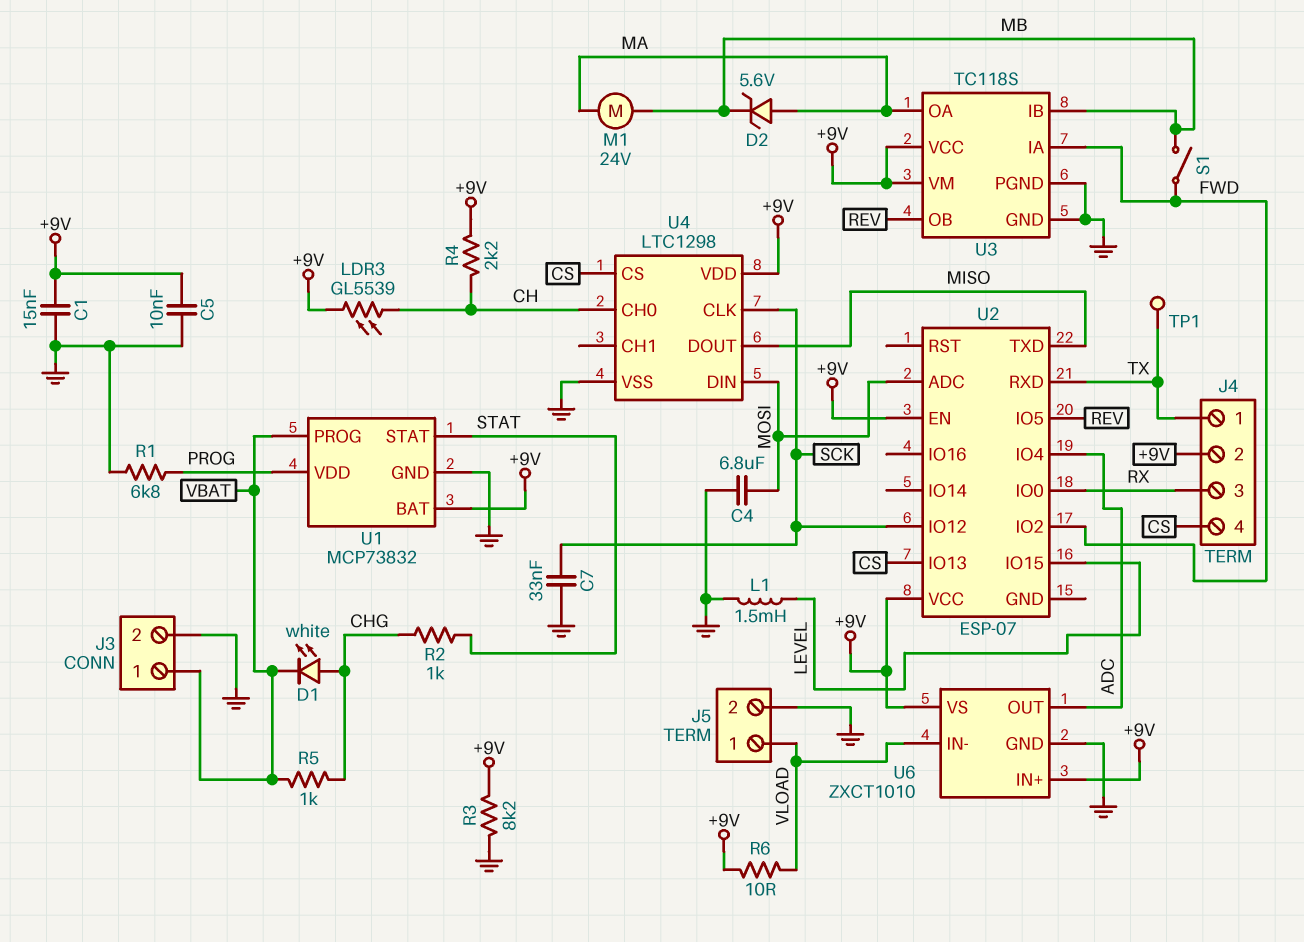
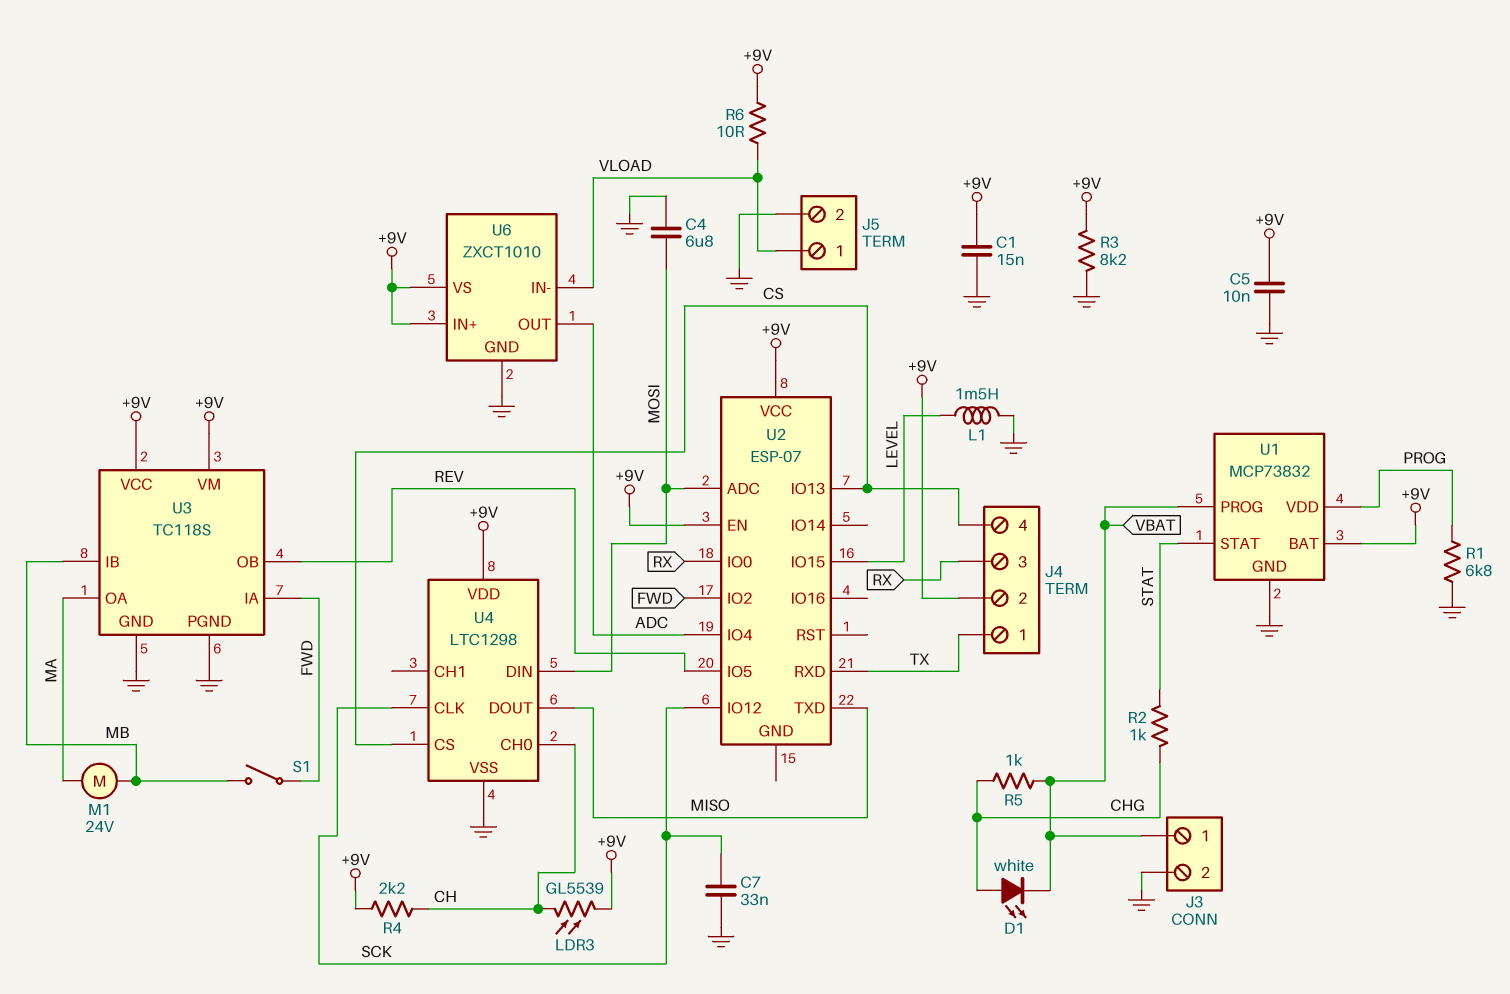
D2: zener 5.6V (A MA, K MB) -> none
TP1: test point (TX) -> none

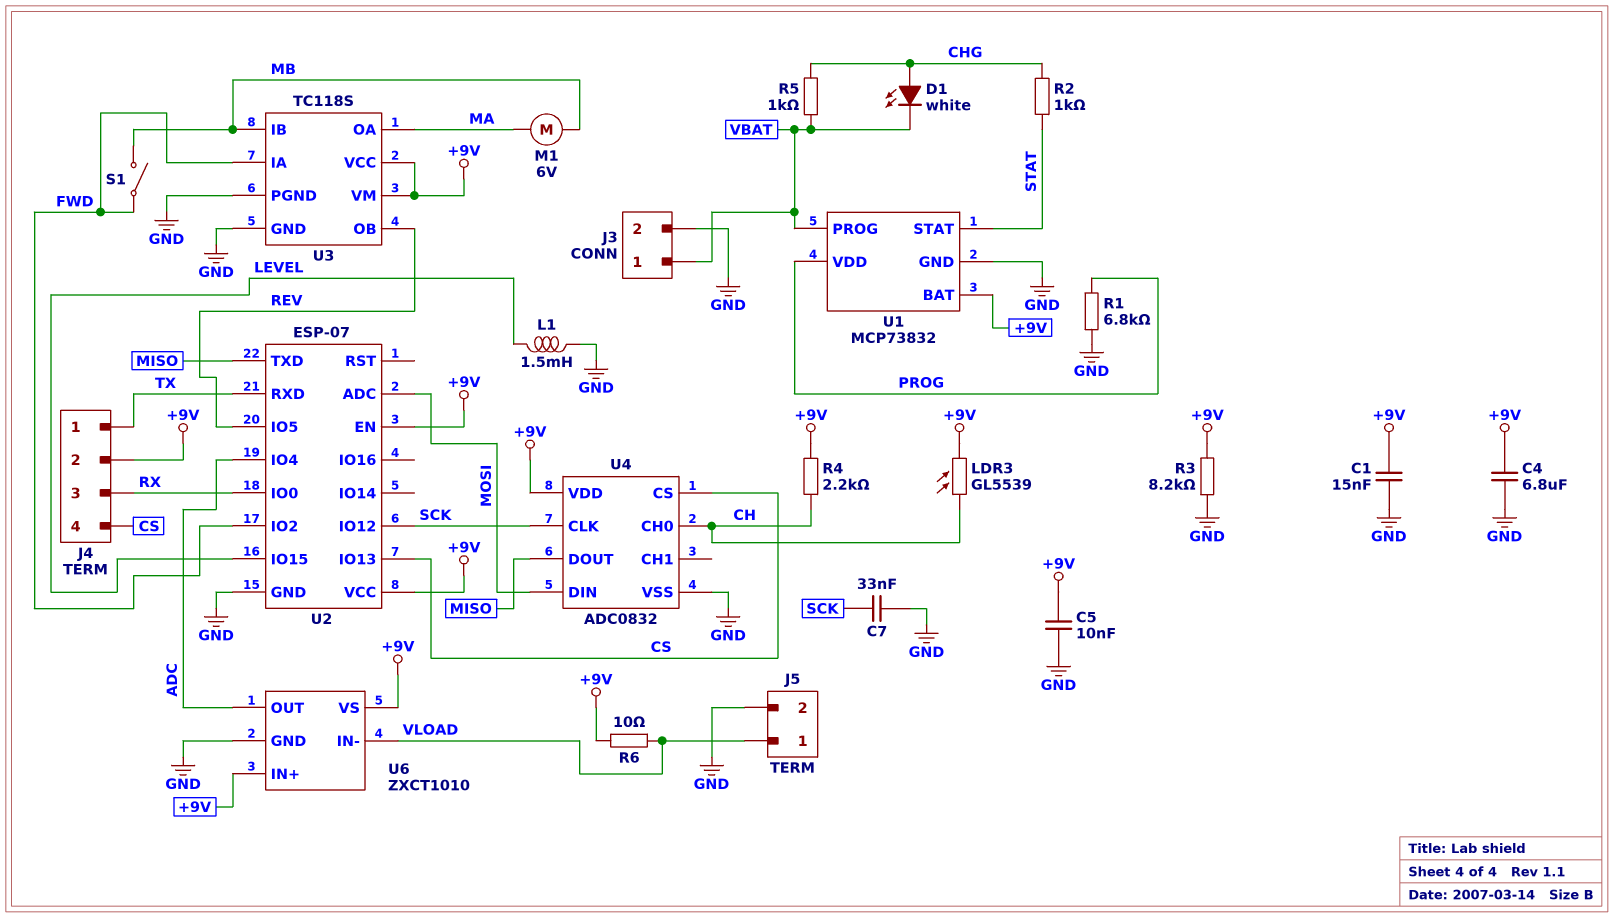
C4: 6.8uF (GND, MOSI) -> 6.8uF (+9V, GND)
M1: motor 24V (MA, MB) -> motor 6V (MA, MB)
U2 pin GND: none -> GND
U4: LTC1298 -> ADC0832

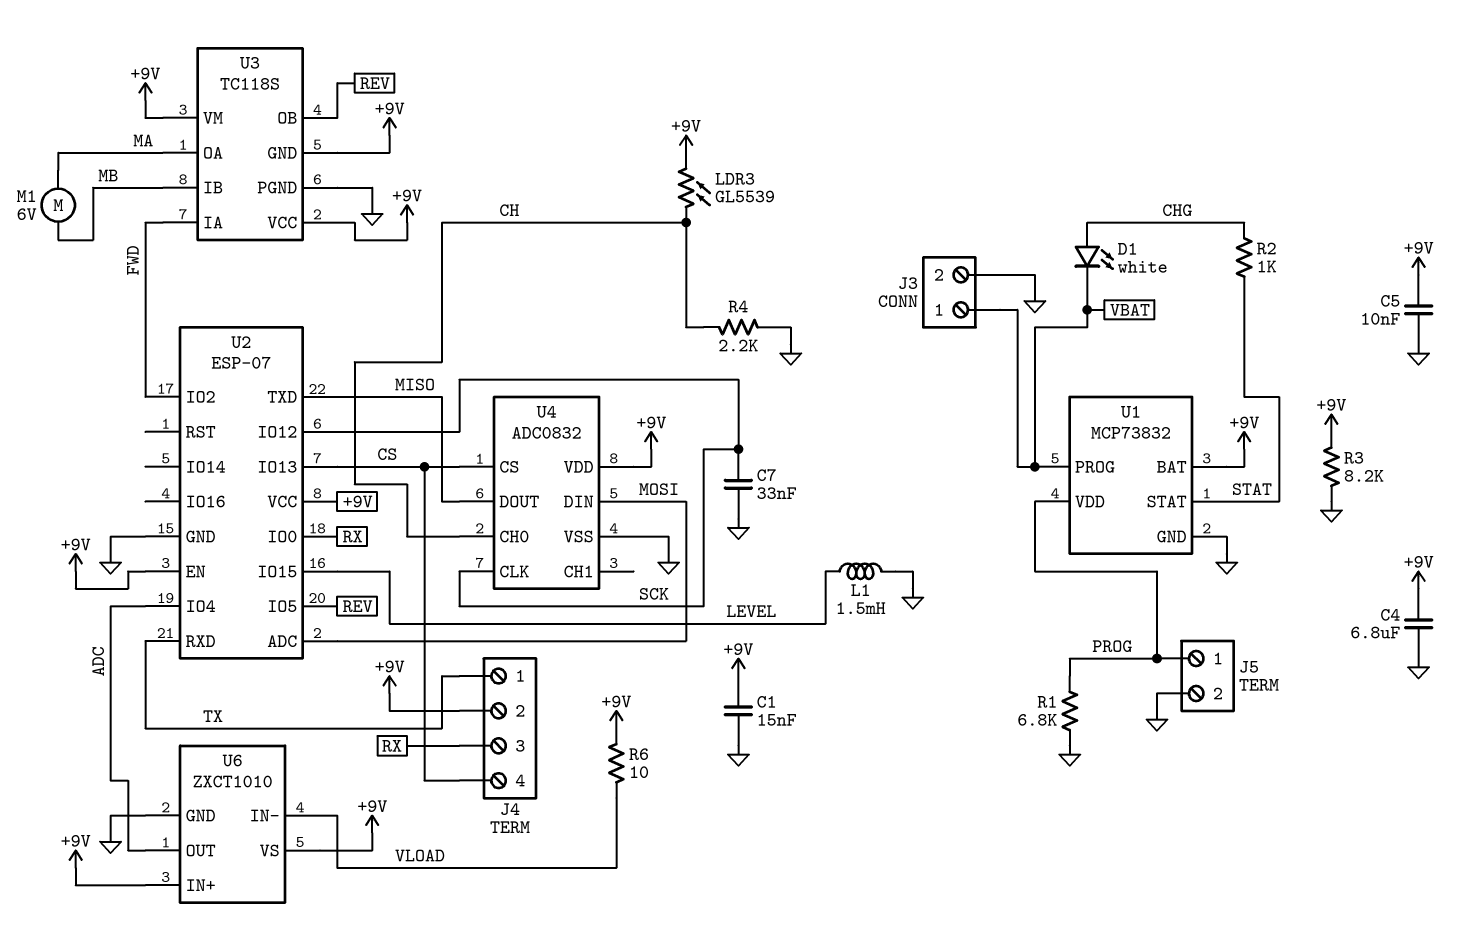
J5 pin 1: VLOAD -> PROG
R4: 2.2k (+9V, CH) -> 2.2k (CH, GND)
R5: 1k (CHG, VBAT) -> none
S1: switch (FWD, MB) -> none
U3 pin GND: GND -> +9V

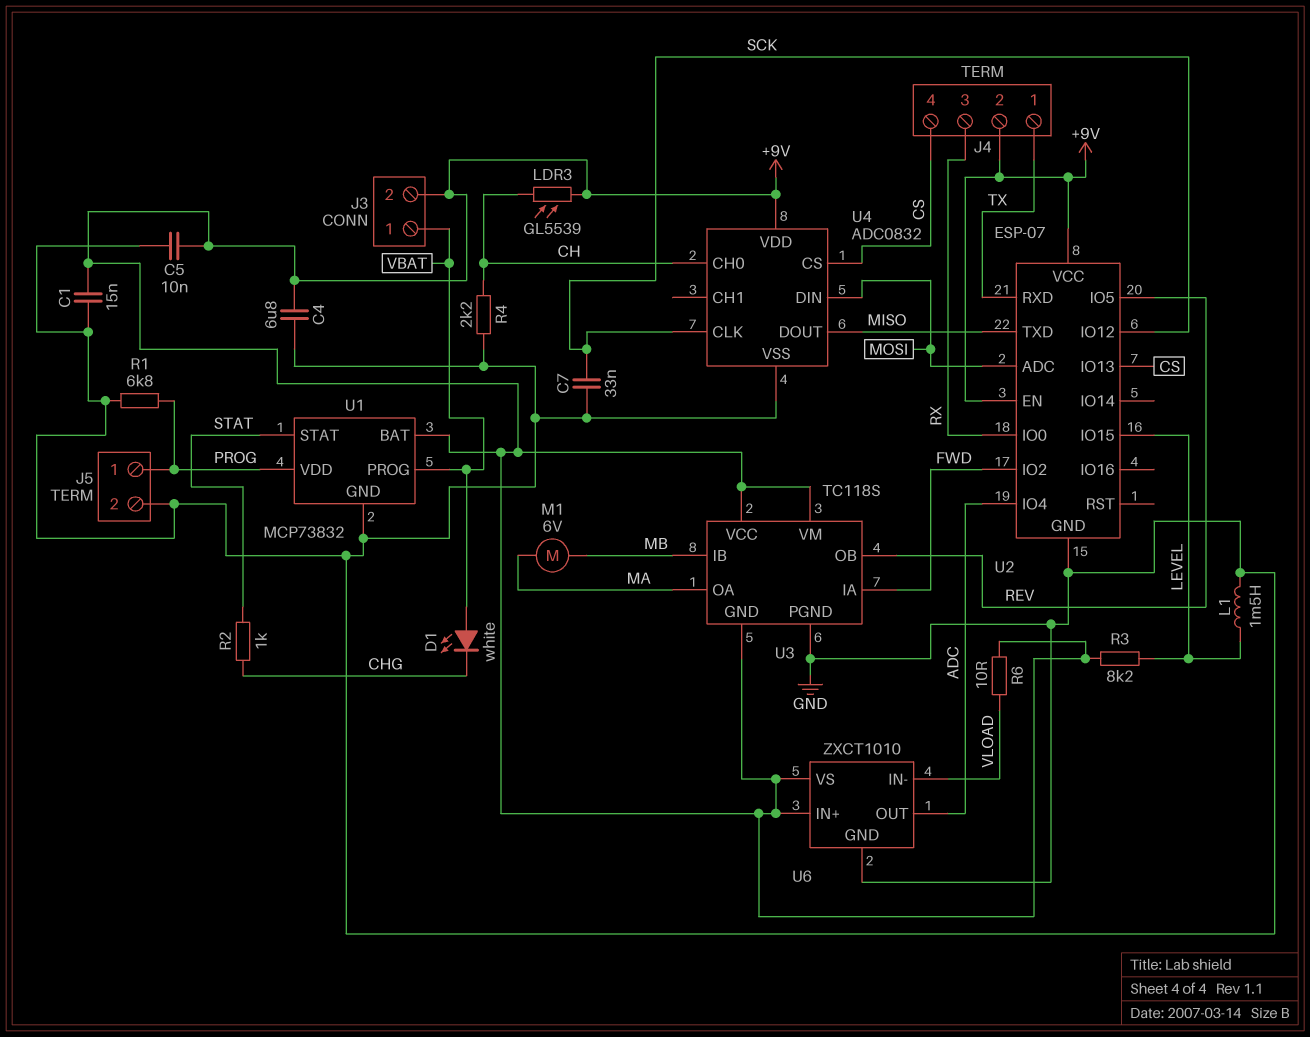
D1: LED white (A CHG, K VBAT) -> LED white (A VBAT, K CHG)
J3 pin 2: GND -> +9V
R3: 8.2k (+9V, GND) -> 8.2k (+9V, LEVEL)

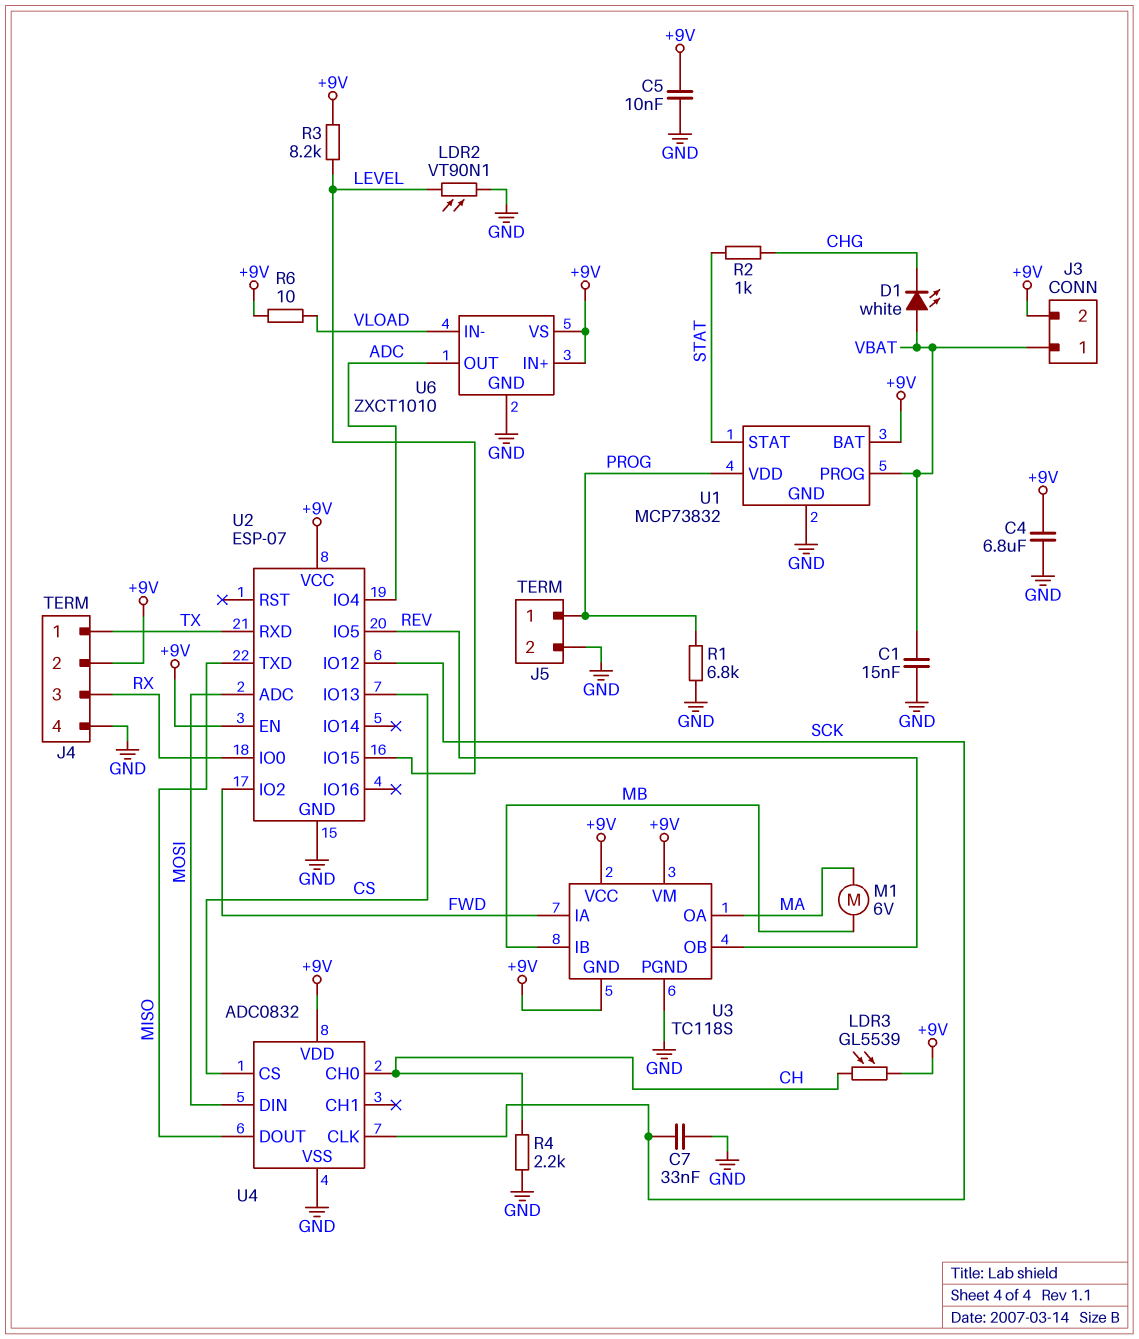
C1: 15nF (+9V, GND) -> 15nF (GND, VBAT)
J4 pin 4: CS -> GND
L1: 1.5mH (GND, LEVEL) -> none
LDR2: none -> VT90N1 (GND, LEVEL)

